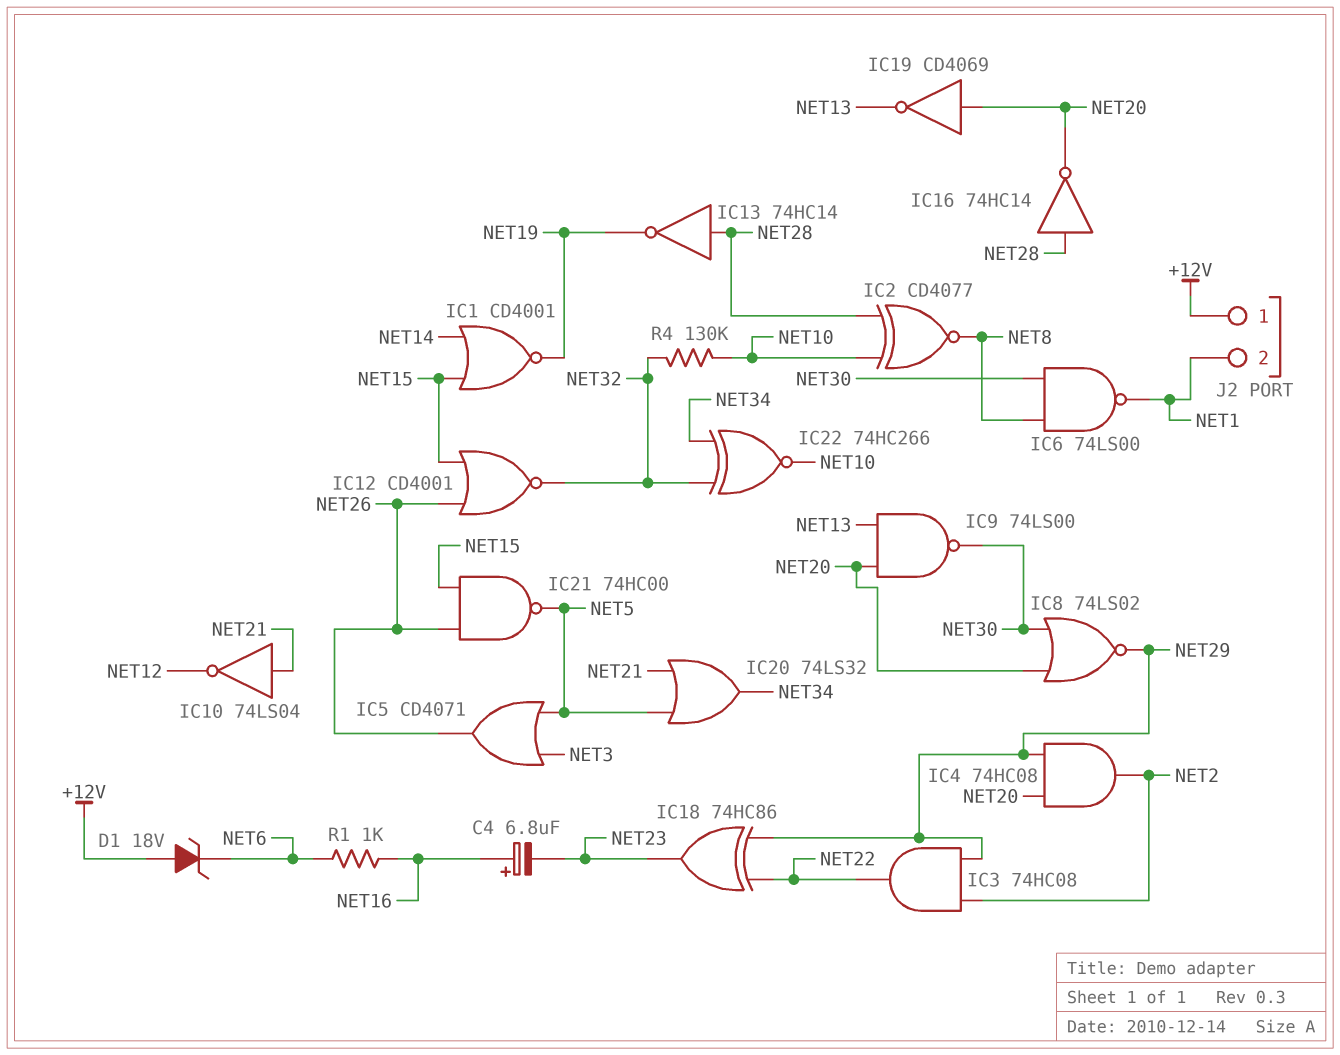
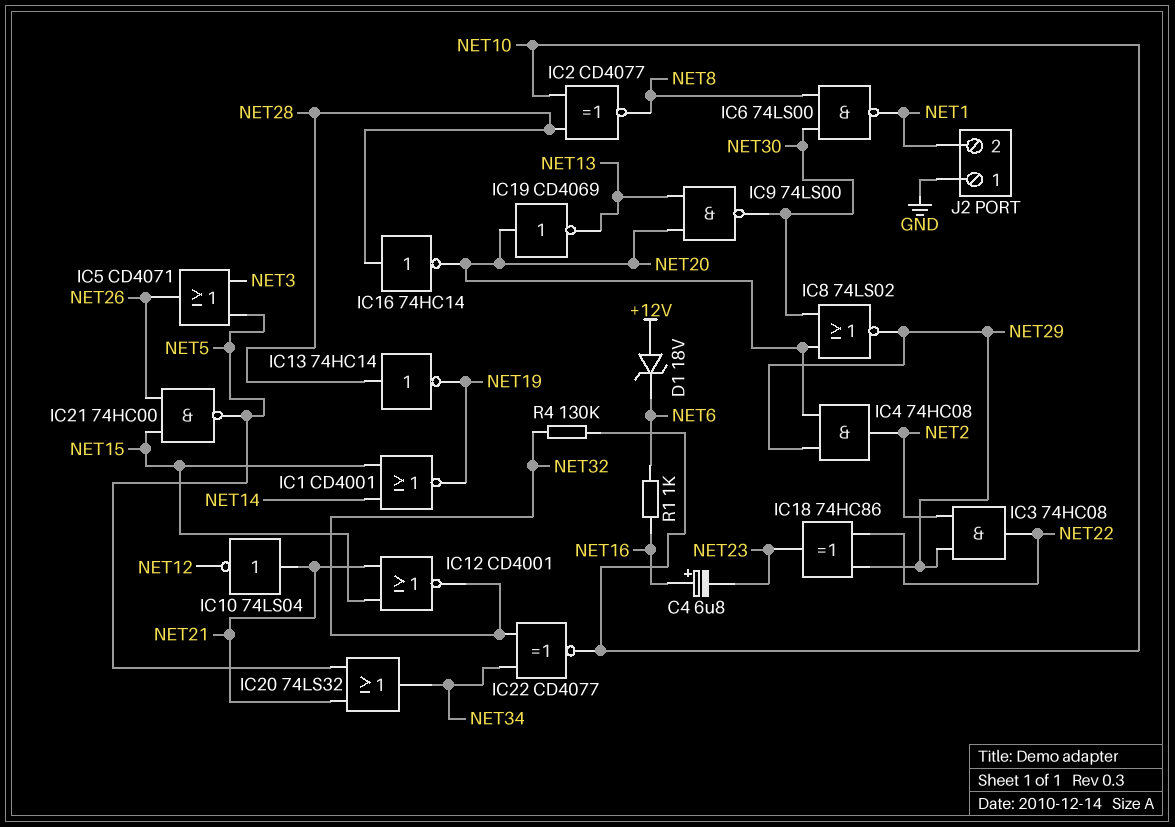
IC12: NOR CD4001 (in NET15, in NET26, out NET32) -> NOR CD4001 (in NET15, in NET21, out NET32)
IC22: XNOR 74HC266 (in NET32, in NET34, out NET10) -> XNOR CD4077 (in NET32, in NET34, out NET10)
J2 pin 1: +12V -> GND

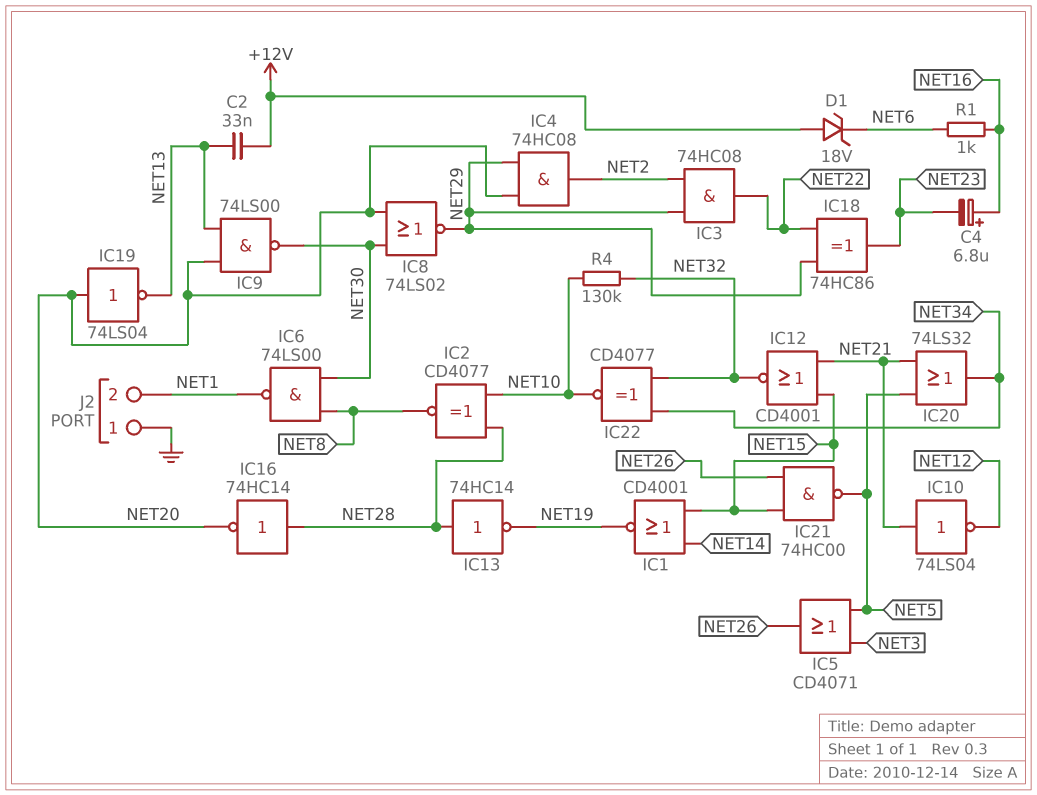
C2: none -> 33nF (+12V, NET13)
IC19: NOT CD4069 (in NET20, out NET13) -> NOT 74LS04 (in NET20, out NET13)

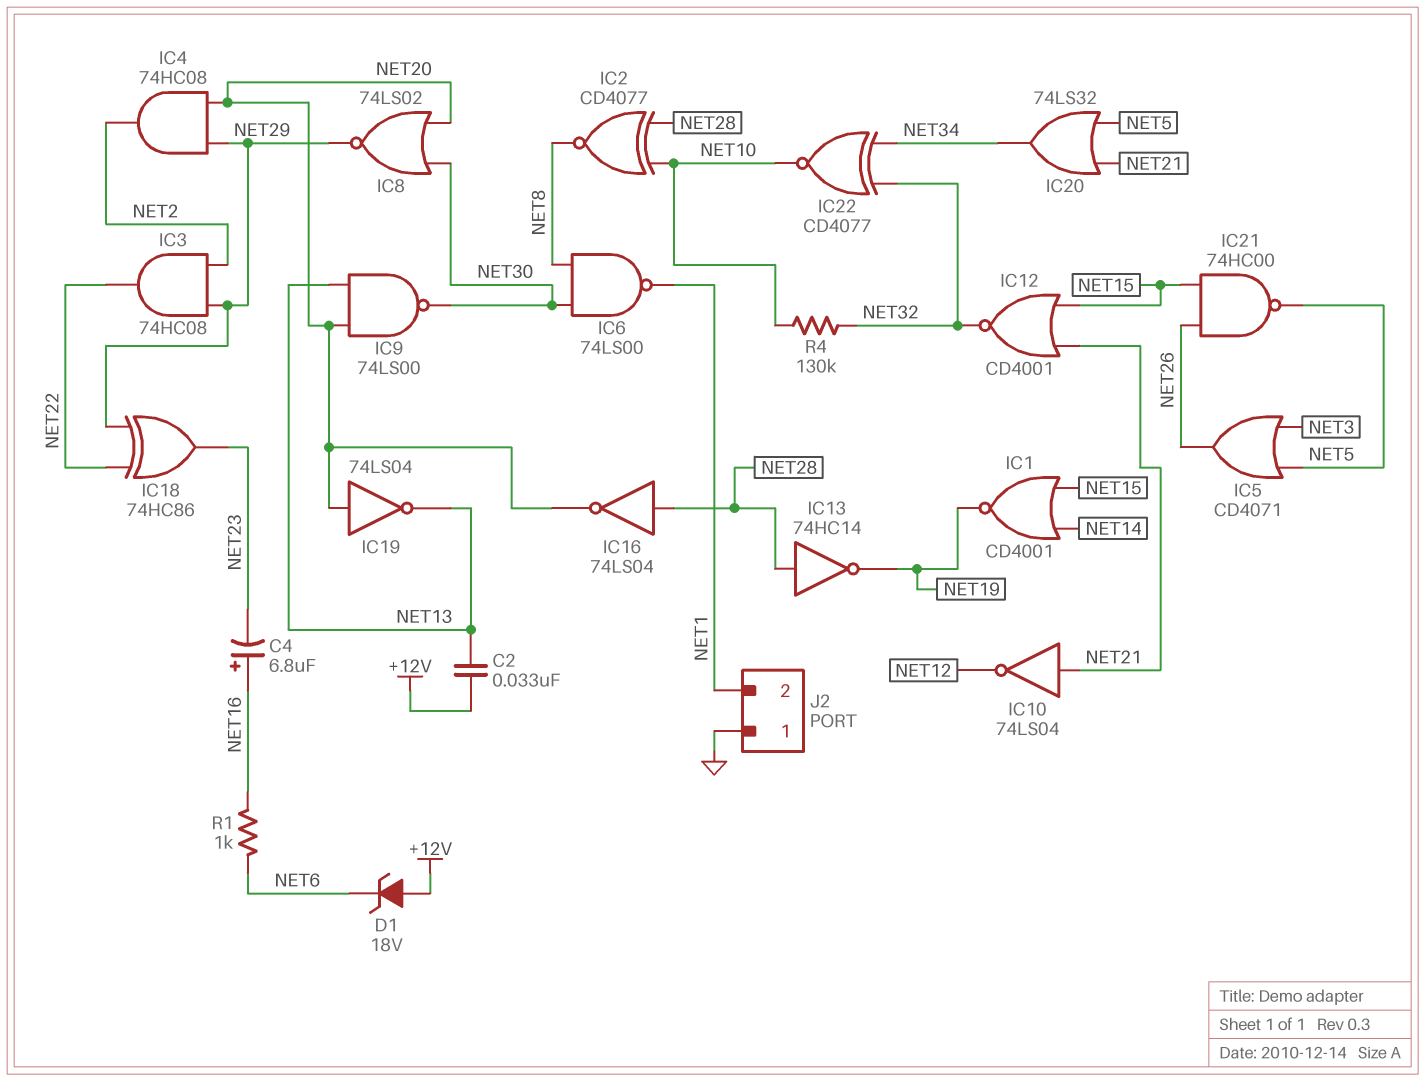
IC16: NOT 74HC14 (in NET28, out NET20) -> NOT 74LS04 (in NET28, out NET20)

